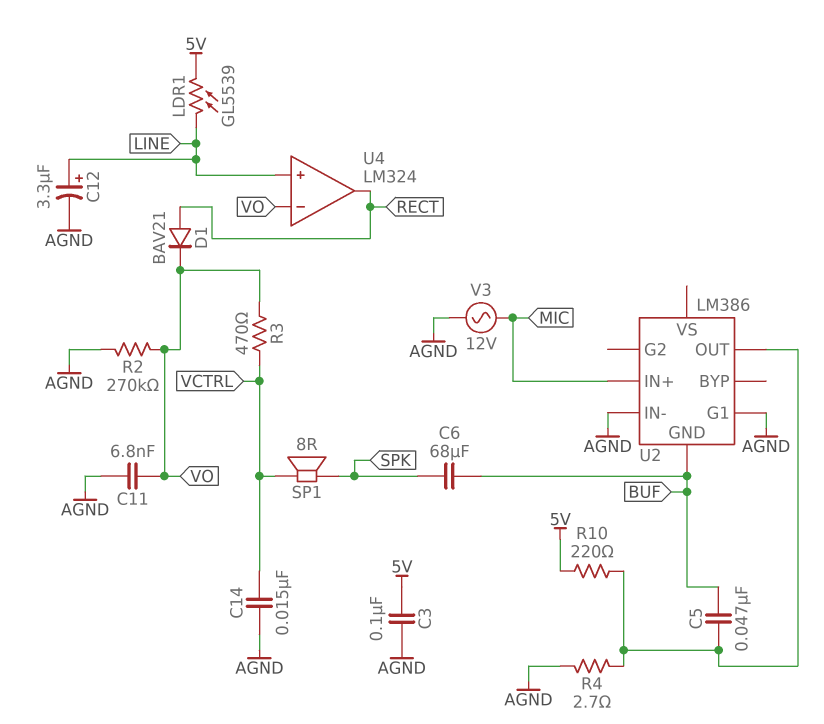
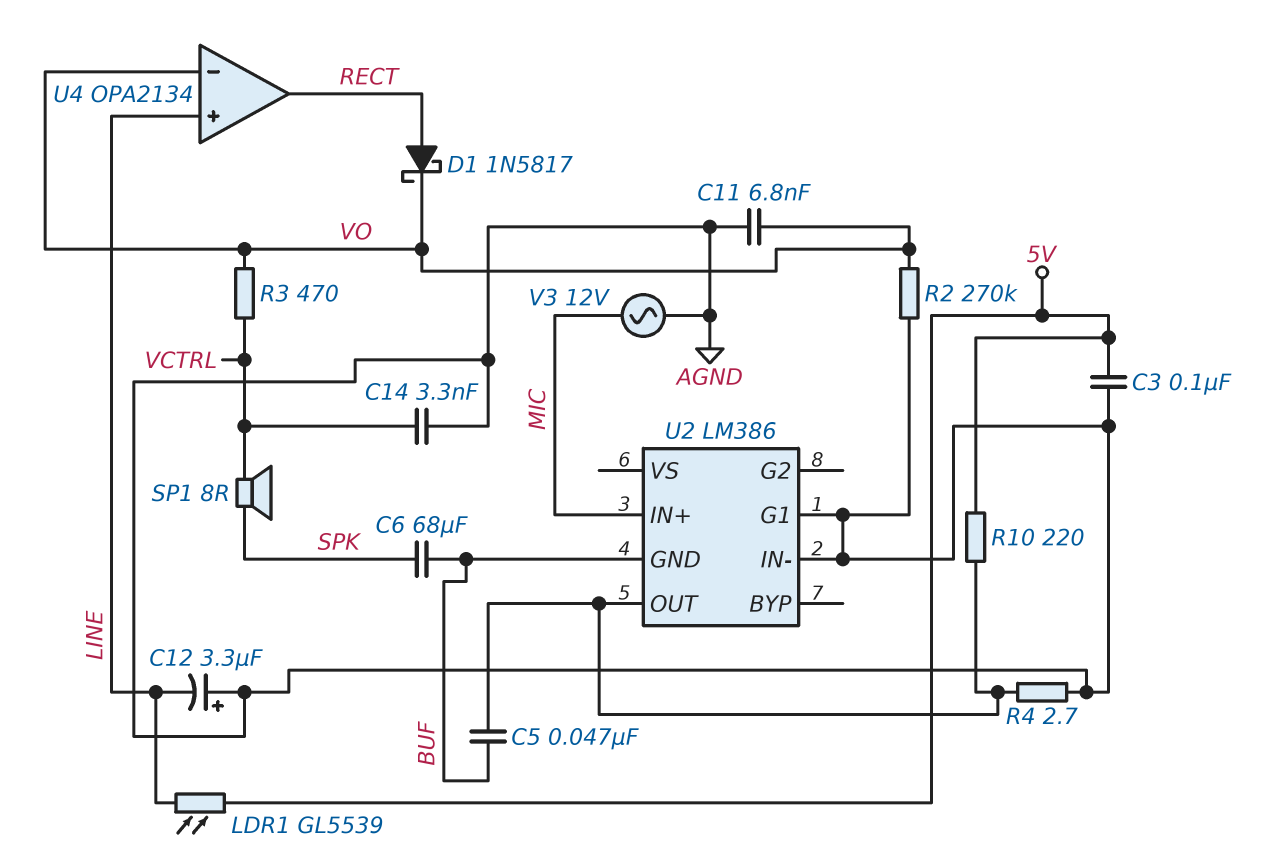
C12: 3.3uF (plus LINE, minus AGND) -> 3.3uF (plus AGND, minus LINE)
C14: 15nF (AGND, VCTRL) -> 3.3nF (AGND, VCTRL)
D1: diode BAV21 (A RECT, K VO) -> schottky 1N5817 (A RECT, K VO)
U4: LM324 -> OPA2134

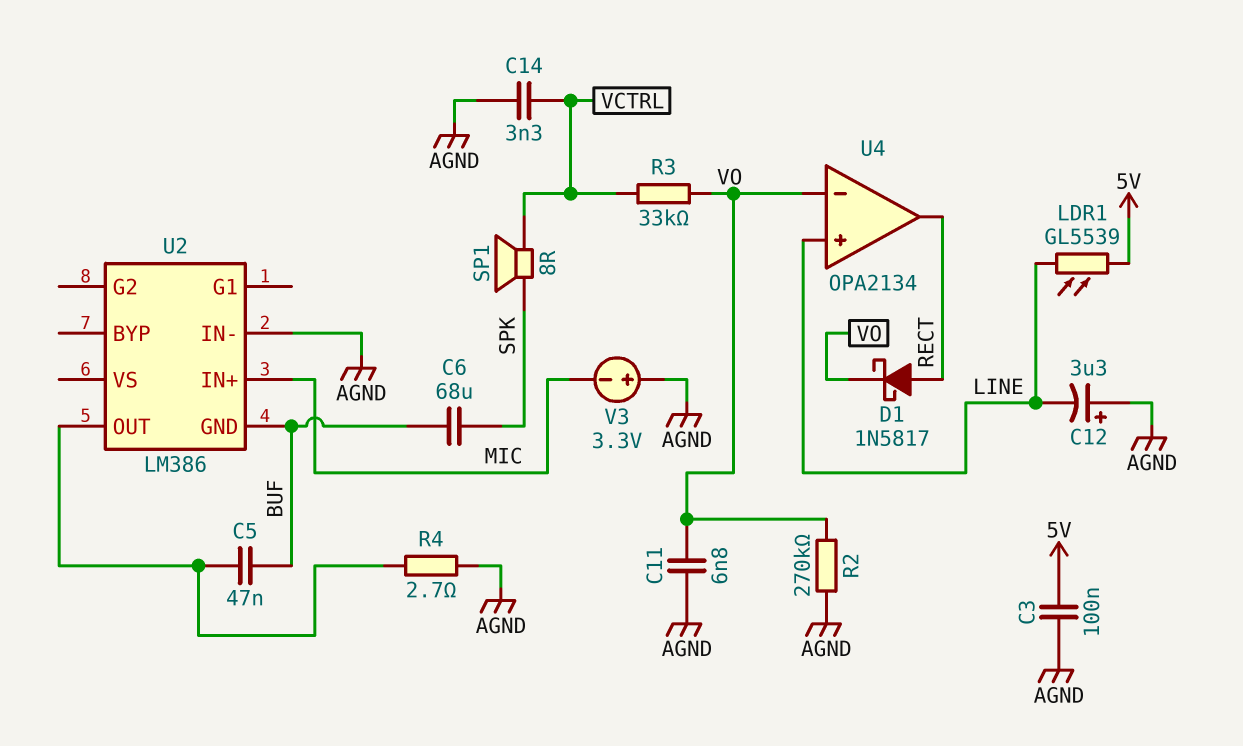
R3: 470 (VCTRL, VO) -> 33k (VCTRL, VO)
R10: 220 (5V, U2/OUT) -> none
U2 pin G1: AGND -> none
V3: AC 12V (AGND, MIC) -> 3.3V (plus AGND, minus MIC)

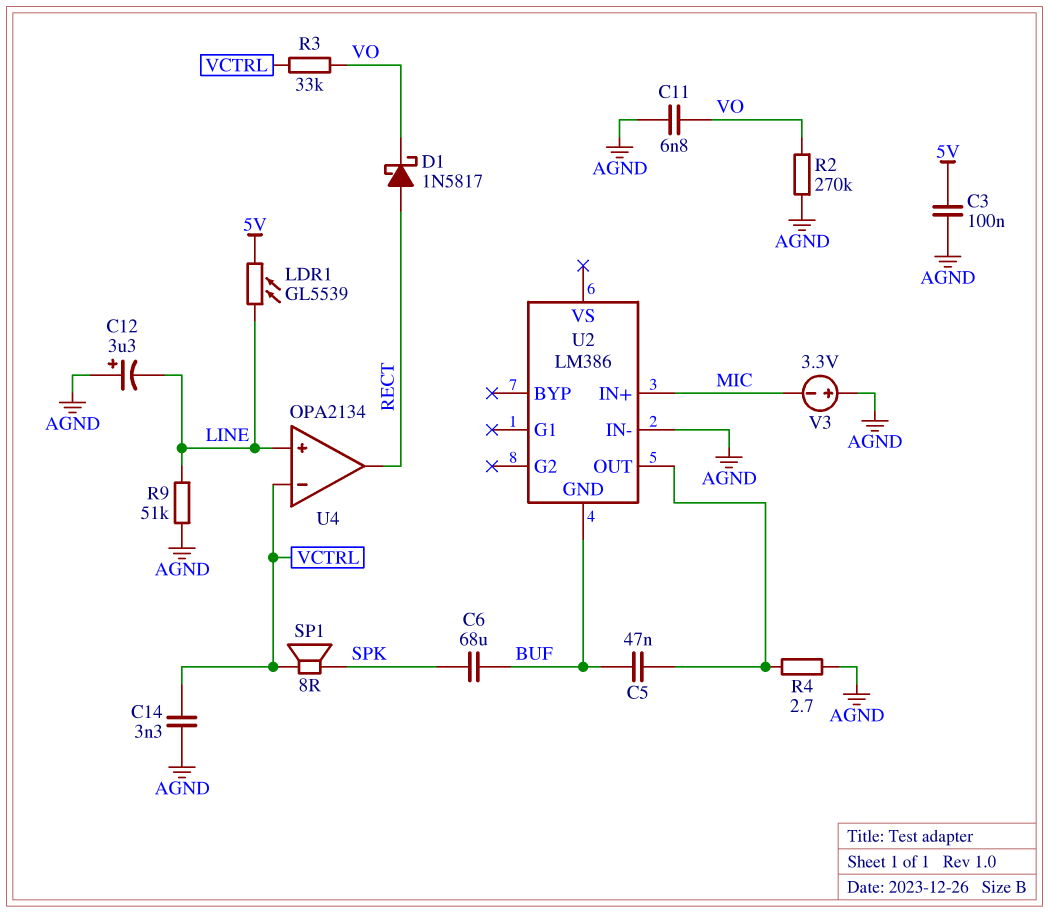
R9: none -> 51k (AGND, LINE)
U4 pin in-: VO -> VCTRL

